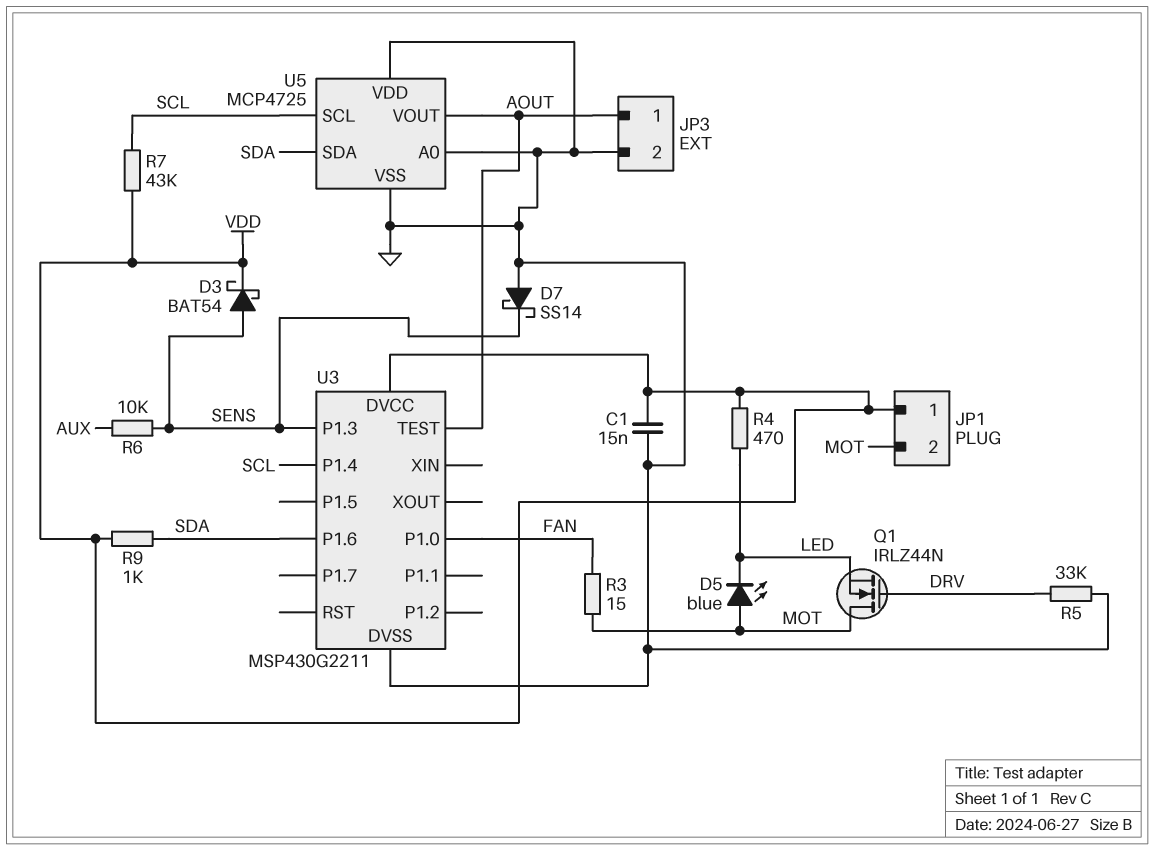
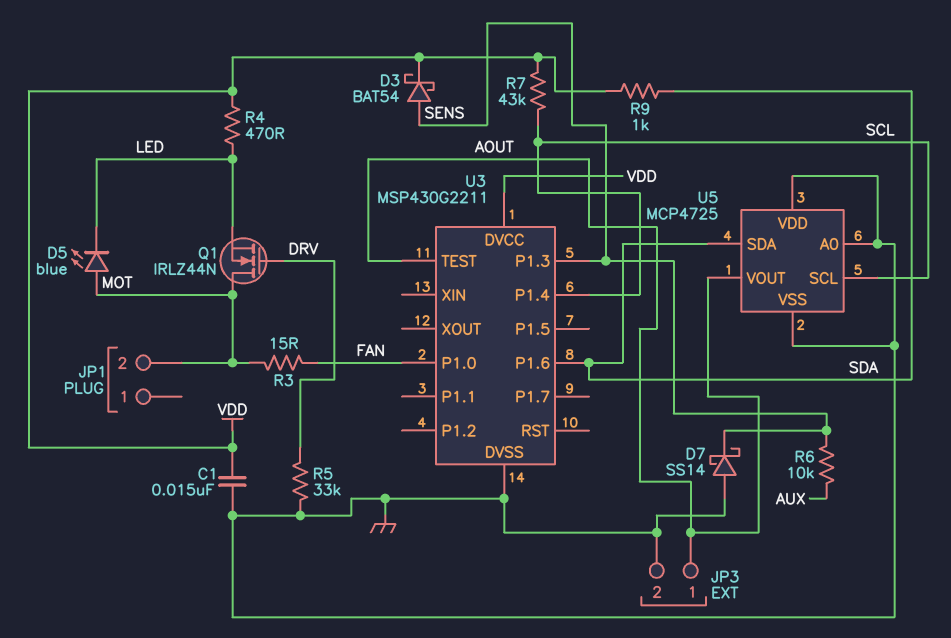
JP1 pin 1: VDD -> none

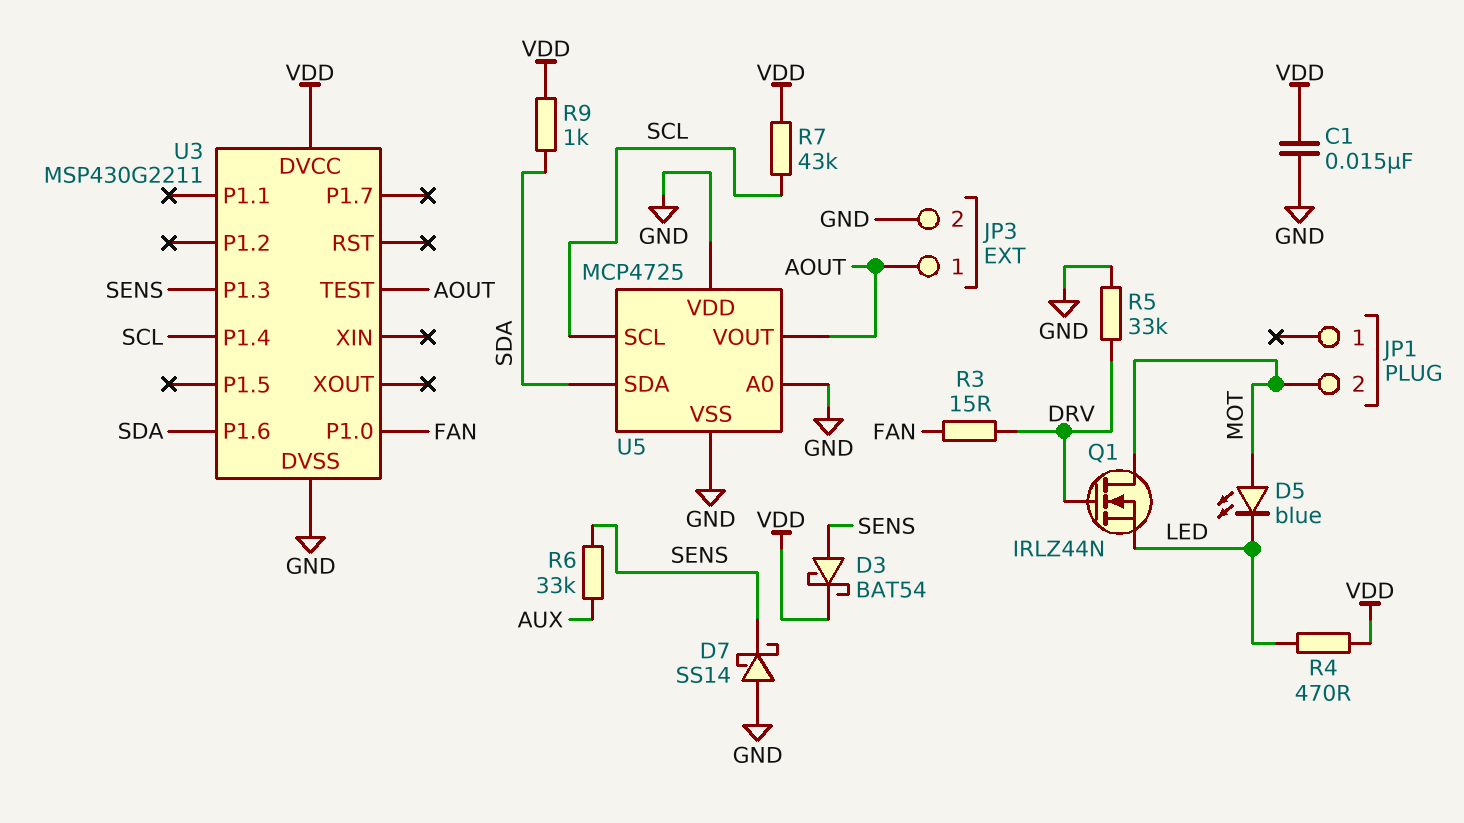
R3: 15 (FAN, MOT) -> 15 (DRV, FAN)
R6: 10k (AUX, SENS) -> 33k (AUX, SENS)

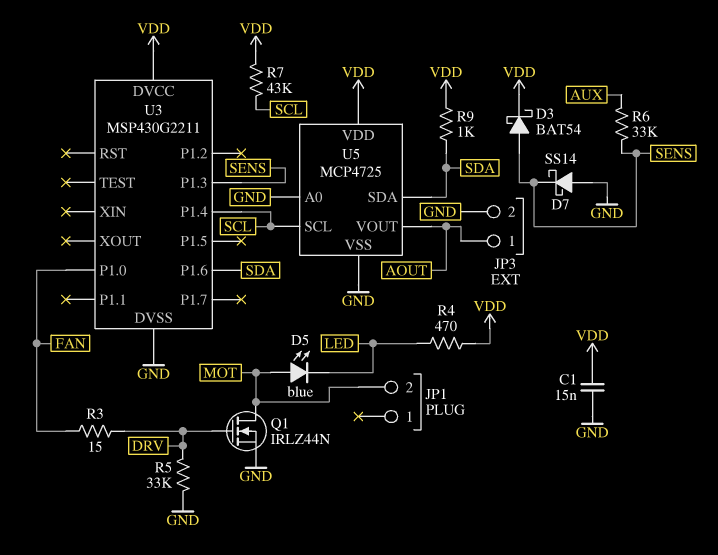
Q1: NMOS IRLZ44N (G DRV, D MOT, S LED) -> NMOS IRLZ44N (G DRV, D MOT, S GND)
U3 pin TEST: AOUT -> none
U5 pin VDD: GND -> VDD

